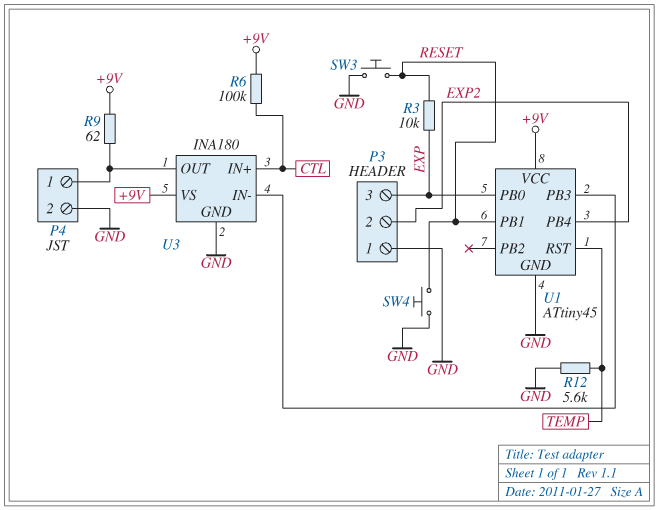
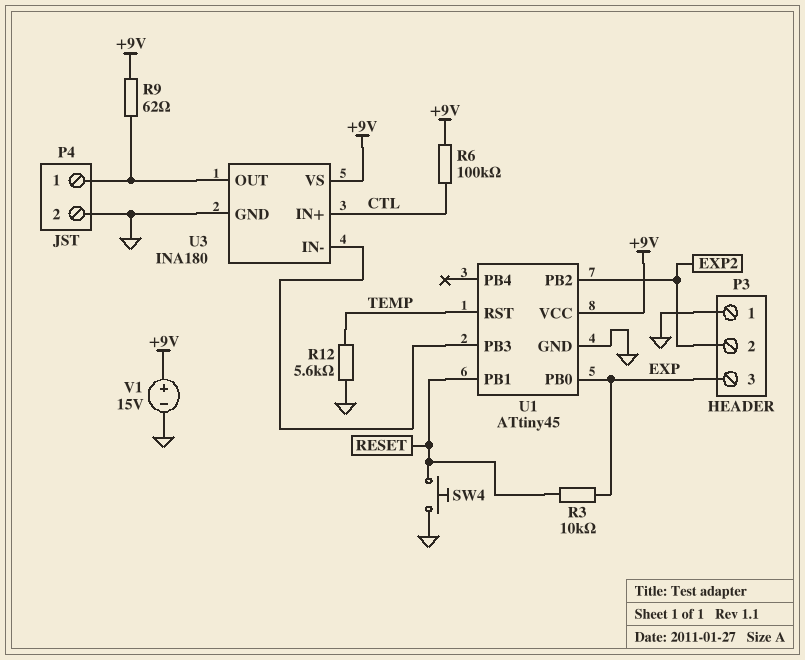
SW3: button (GND, RESET) -> none
U1 pin PB2: none -> EXP2
U1 pin PB4: EXP2 -> none
V1: none -> 15V (plus +9V, minus GND)

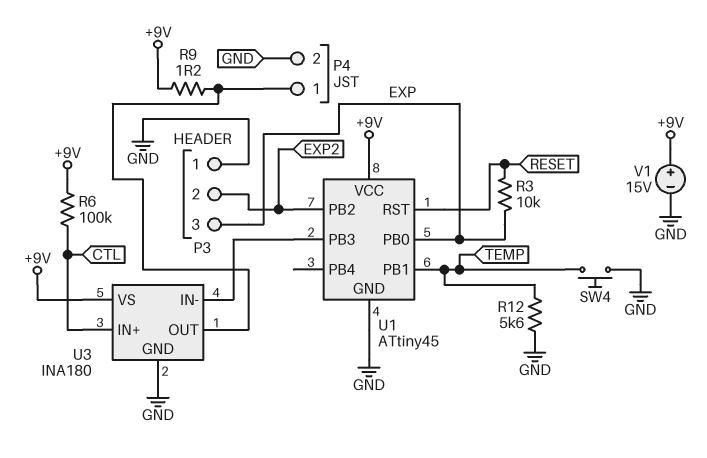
R9: 62 (+9V, P4/1) -> 1.2 (+9V, P4/1)
SW4: button (GND, RESET) -> button (GND, TEMP)
U1 pin PB1: RESET -> TEMP
U1 pin RST: TEMP -> RESET

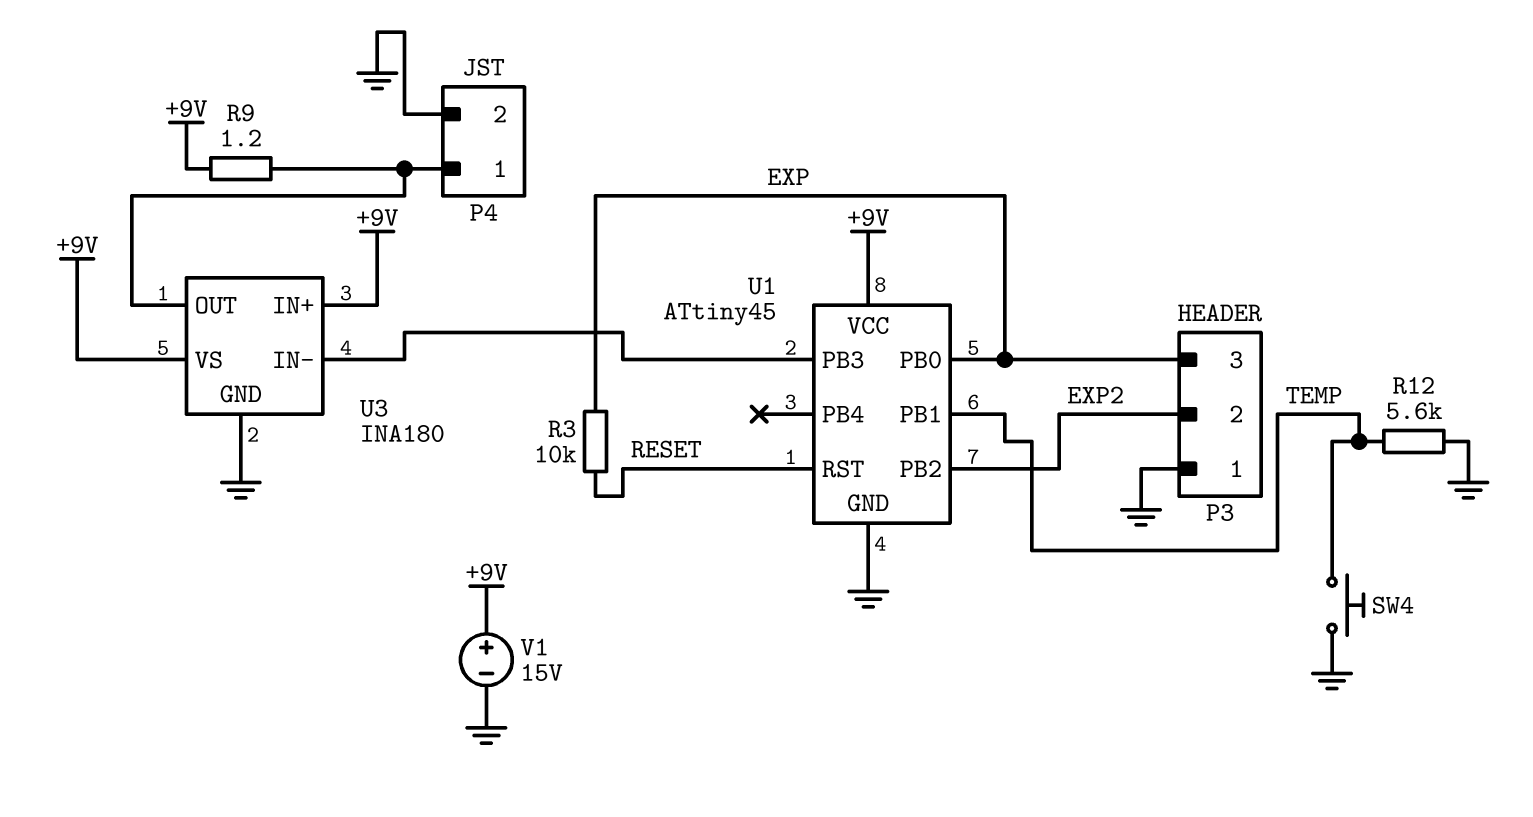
R6: 100k (+9V, CTL) -> none
U3 pin IN+: CTL -> +9V

